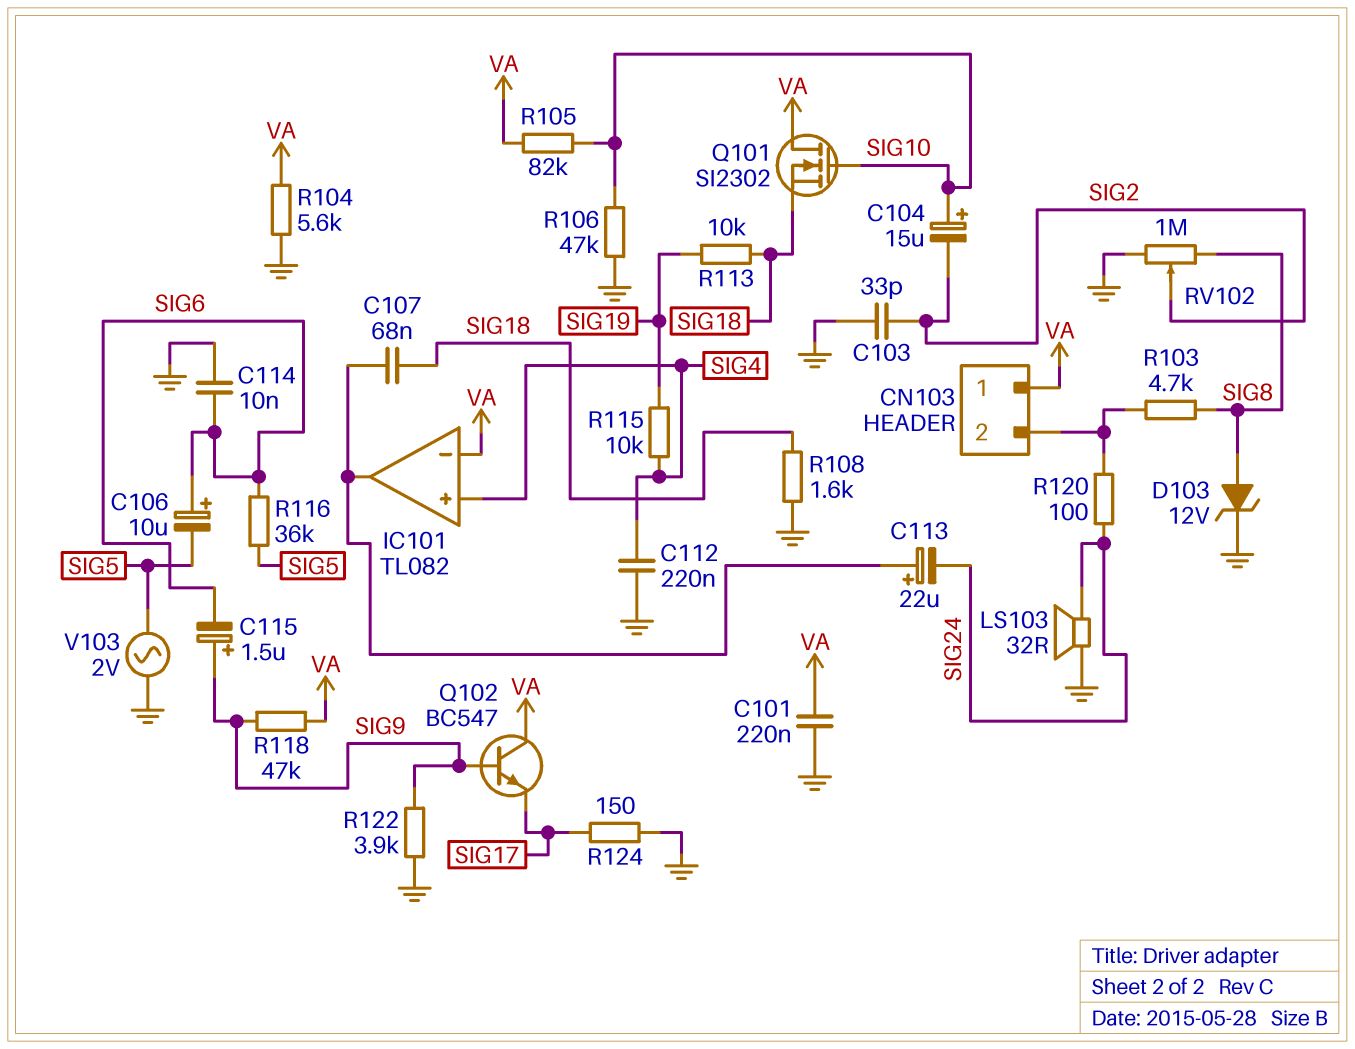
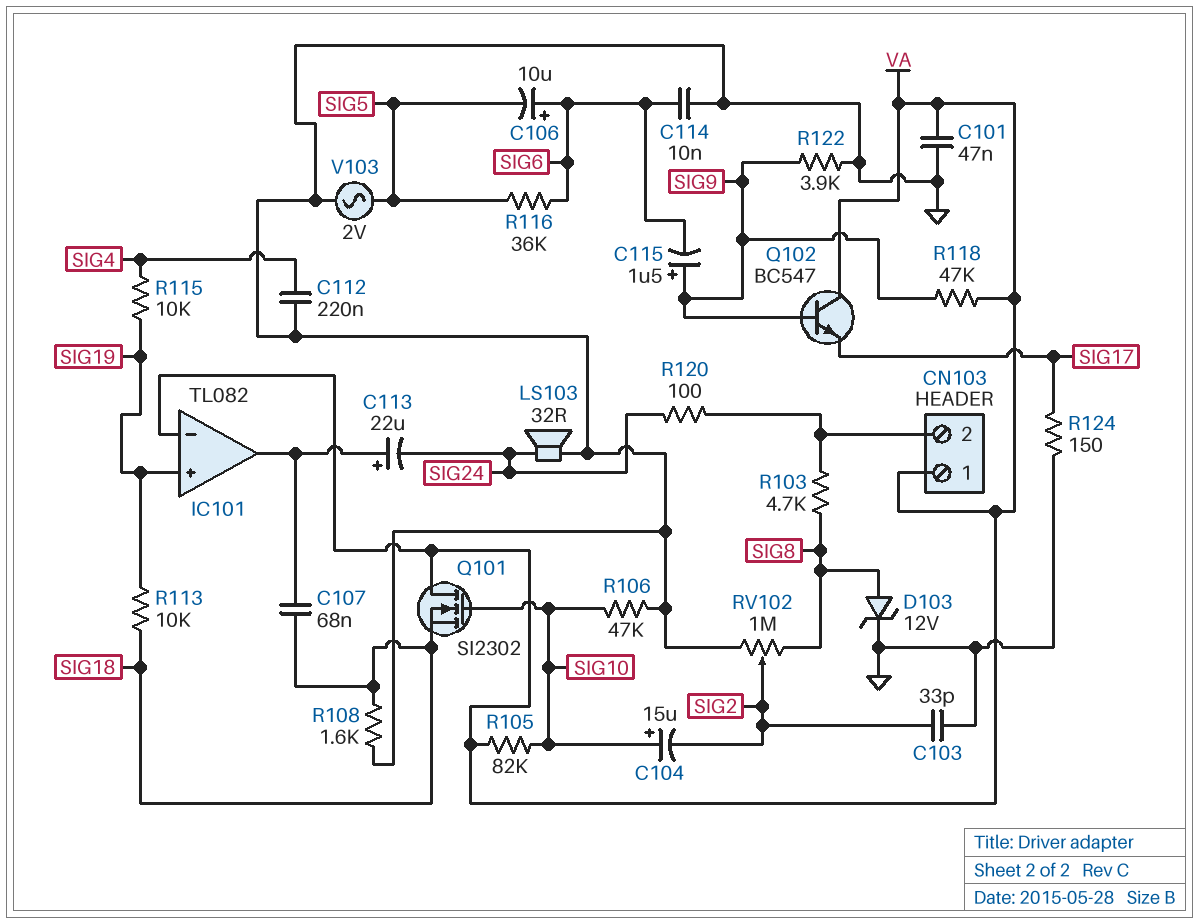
C101: 220nF (GND, VA) -> 47nF (GND, VA)
IC101 pin in+: SIG4 -> SIG19
R104: 5.6k (GND, VA) -> none

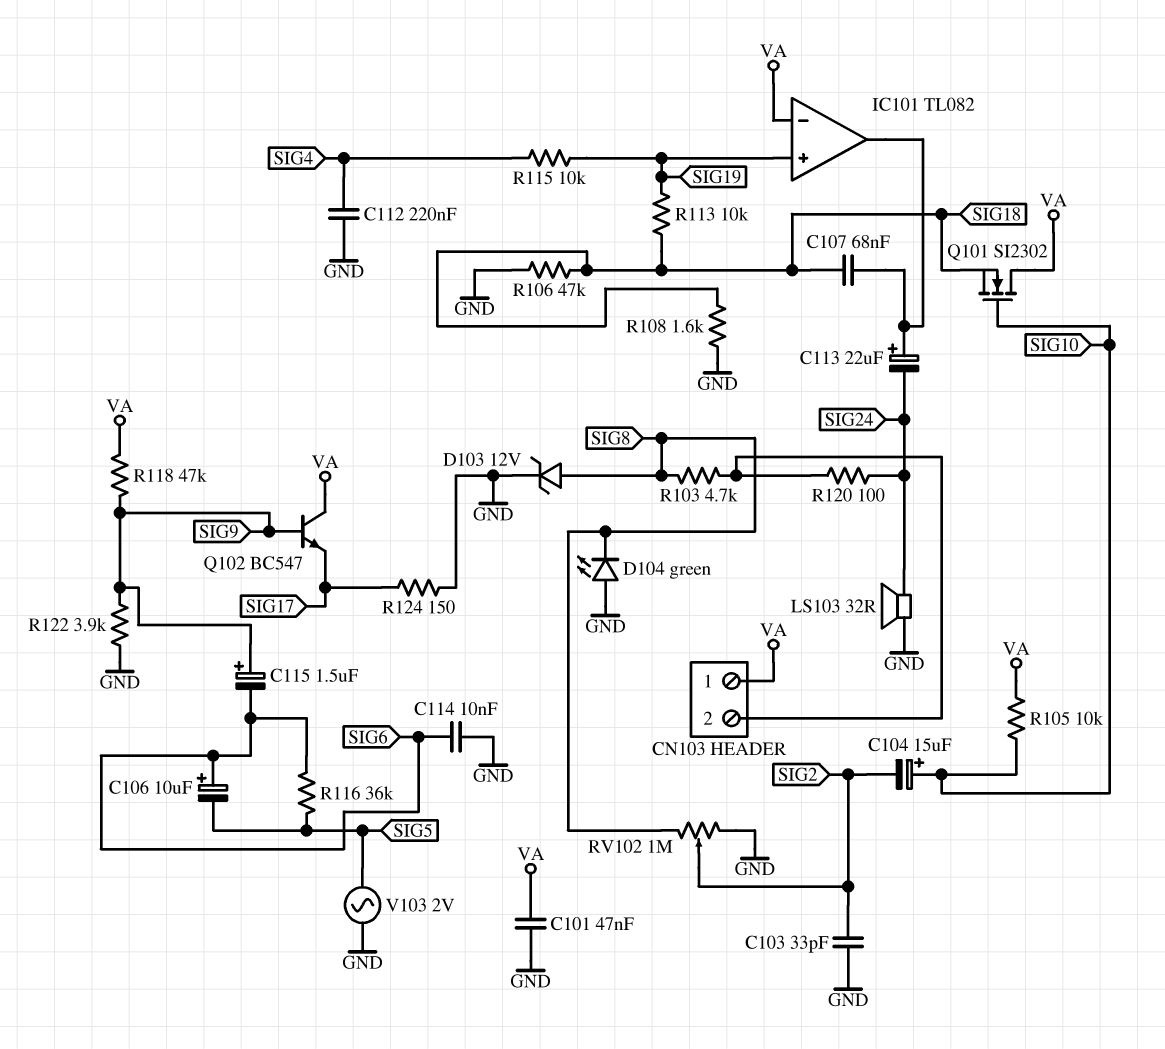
D104: none -> LED green (A GND, K SIG8)
R105: 82k (SIG10, VA) -> 10k (SIG10, VA)
R106: 47k (GND, SIG10) -> 47k (GND, SIG18)

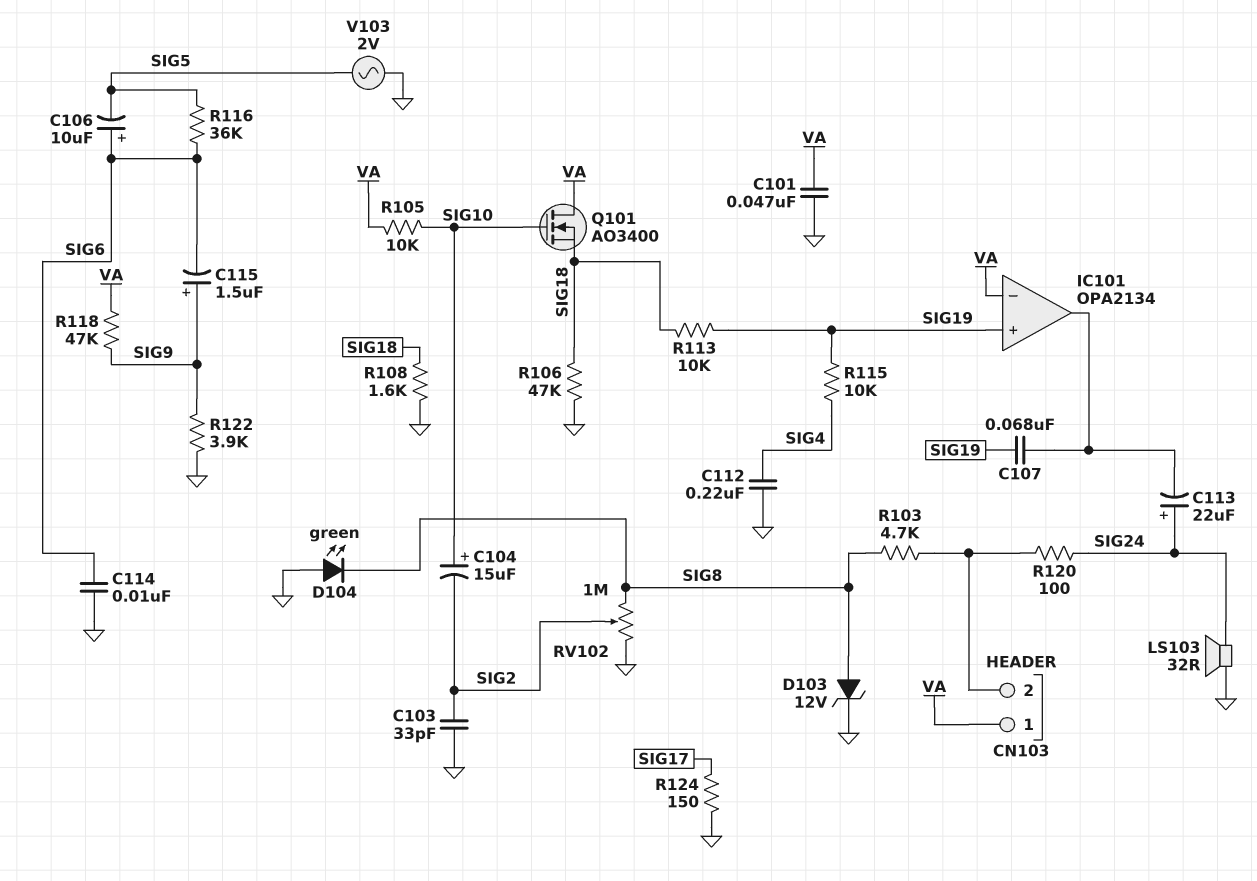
C107: 68nF (IC101/out, SIG18) -> 68nF (IC101/out, SIG19)
C113: 22uF (plus IC101/out, minus SIG24) -> 22uF (plus SIG24, minus IC101/out)
IC101: TL082 -> OPA2134
Q101: NMOS SI2302 (G SIG10, D VA, S SIG18) -> NMOS AO3400 (G SIG10, D VA, S SIG18)
Q102: NPN BC547 (B SIG9, C VA, E SIG17) -> none

